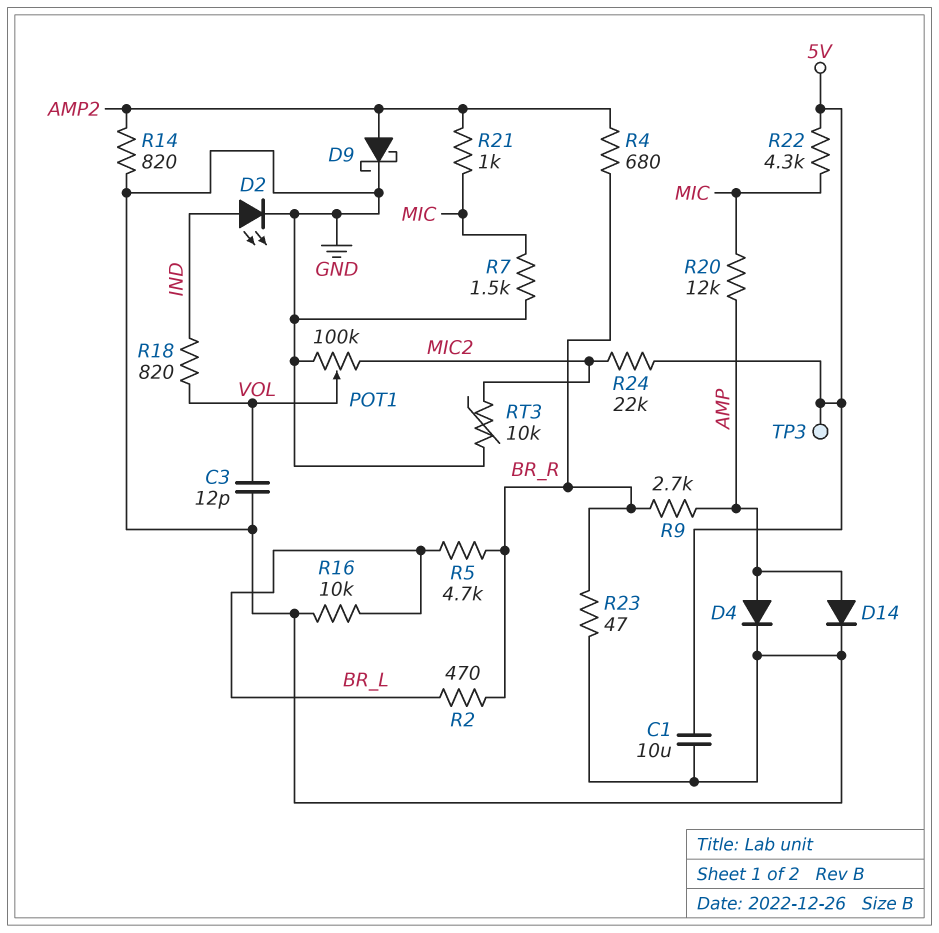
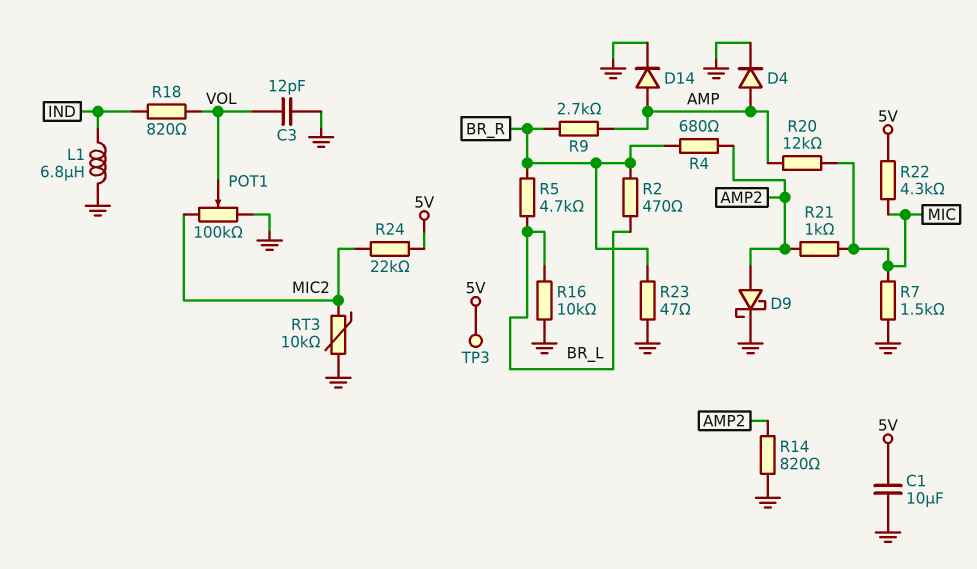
D2: LED (A IND, K GND) -> none
L1: none -> 6.8uH (GND, IND)

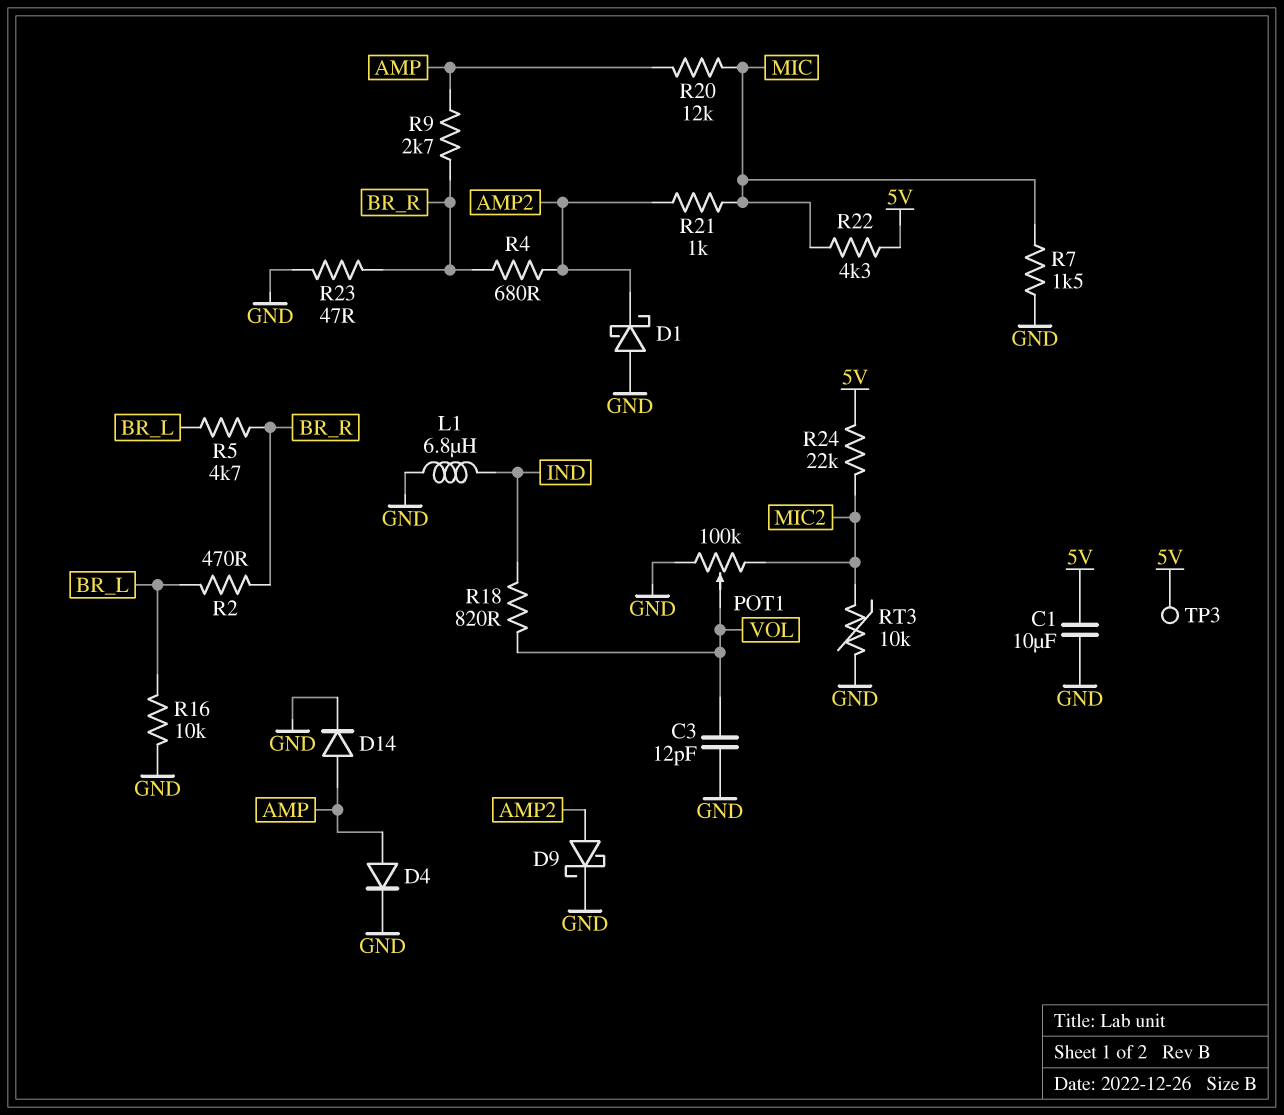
D1: none -> schottky (A GND, K AMP2)
R14: 820 (AMP2, GND) -> none

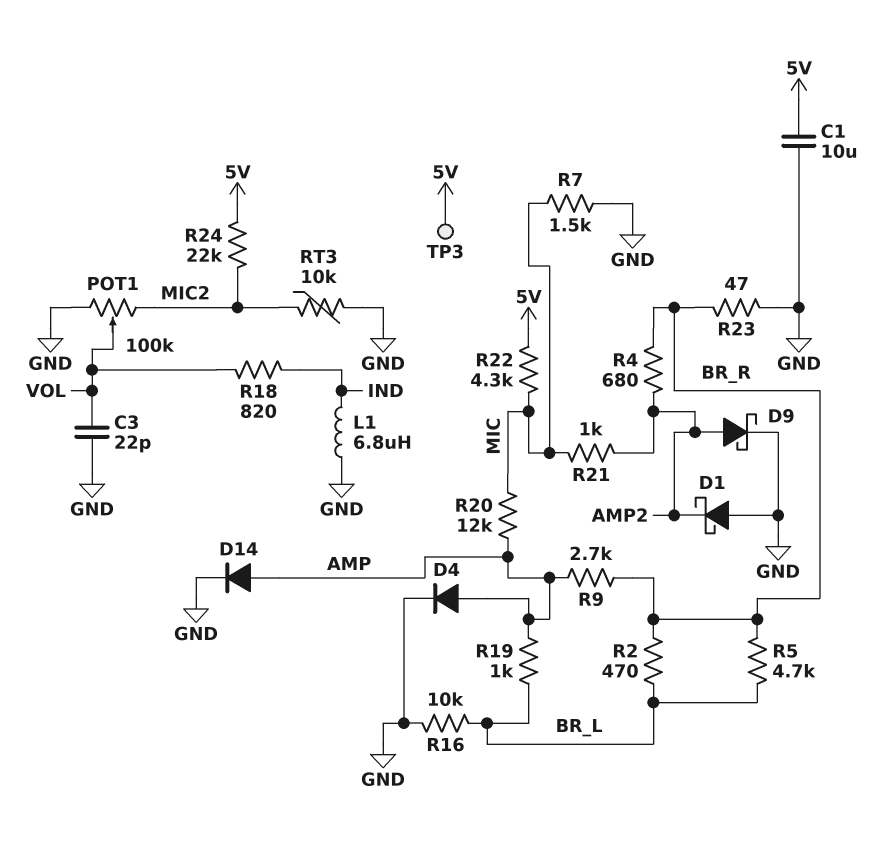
C3: 12pF (GND, VOL) -> 22pF (GND, VOL)
R19: none -> 1k (AMP, BR_L)

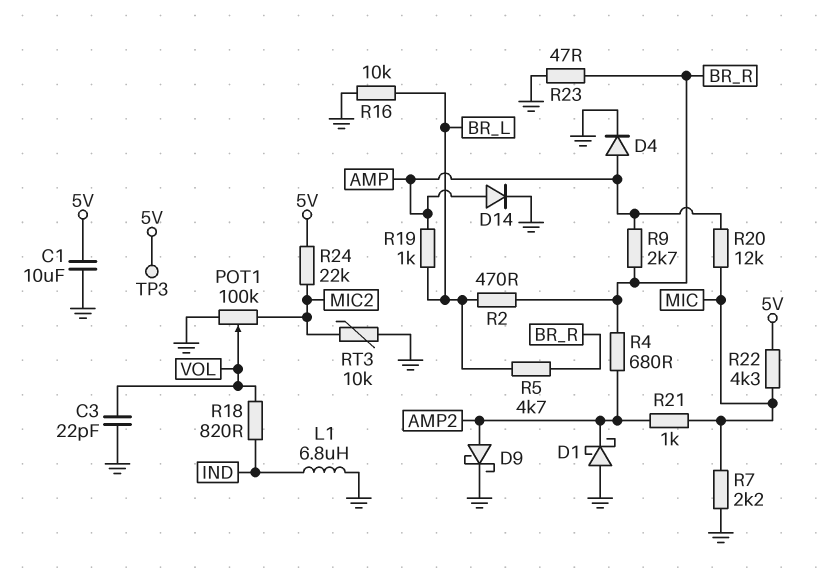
R7: 1.5k (GND, MIC) -> 2.2k (GND, MIC)

